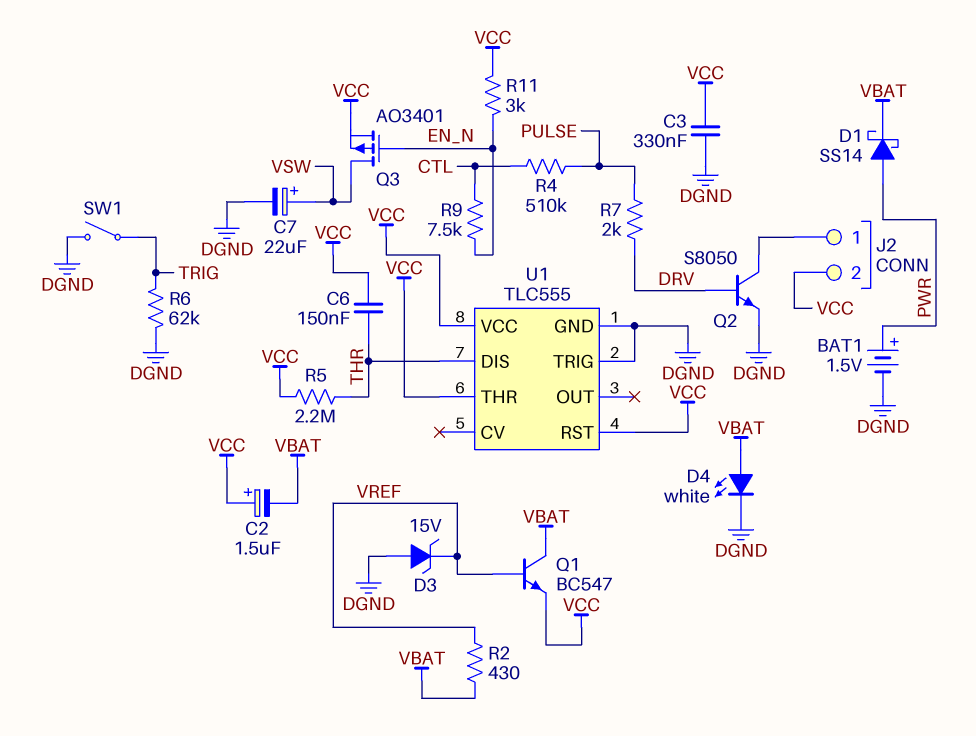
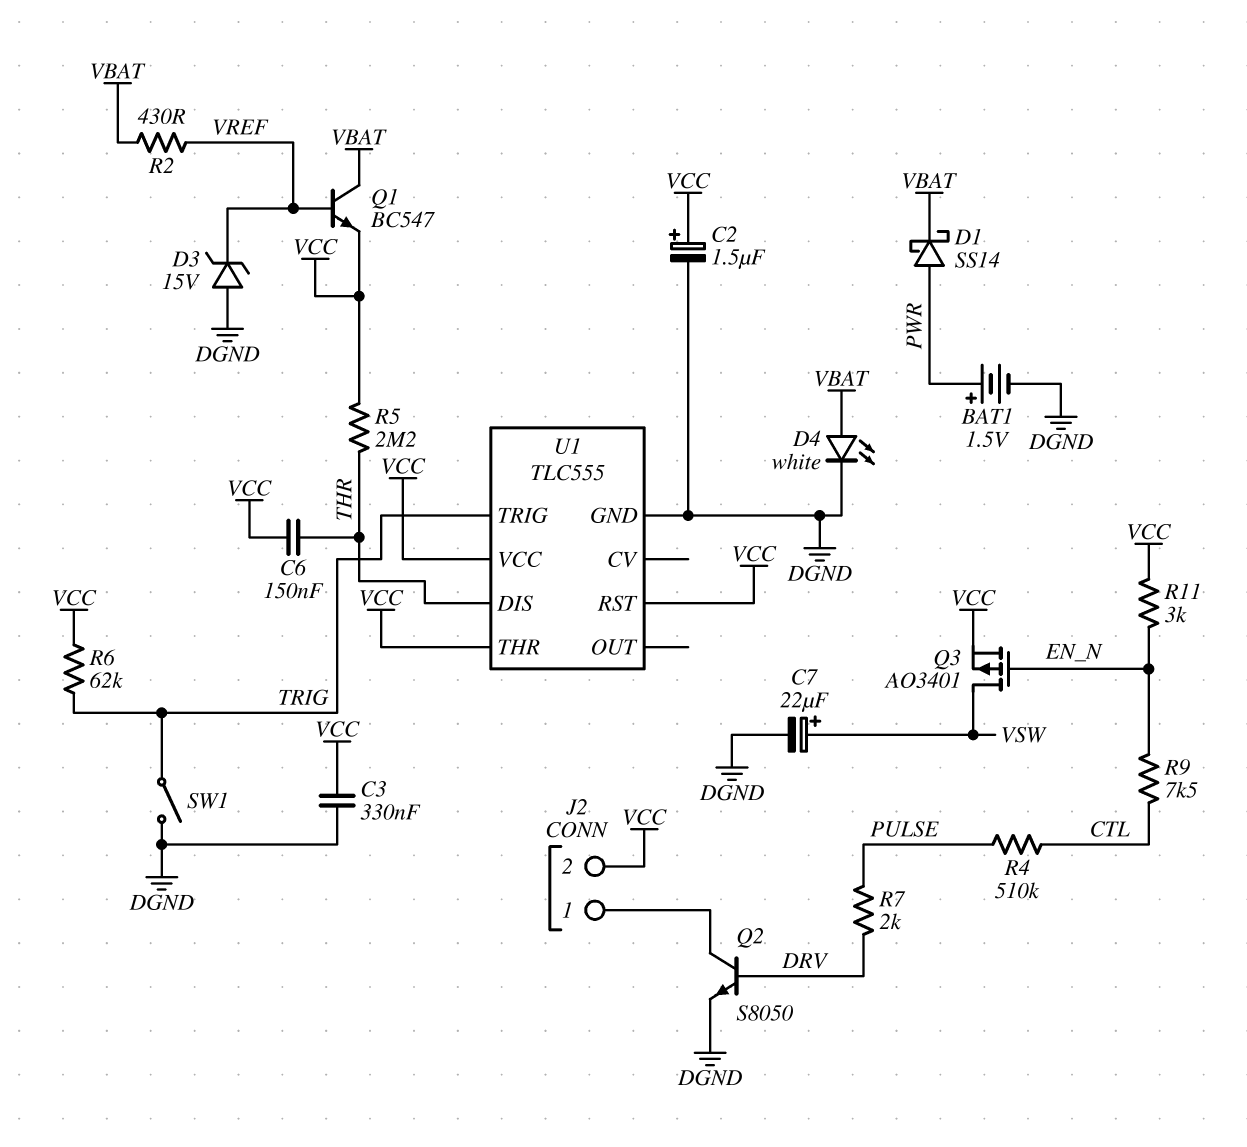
C2: 1.5uF (plus VCC, minus VBAT) -> 1.5uF (plus VCC, minus DGND)
R6: 62k (DGND, TRIG) -> 62k (TRIG, VCC)
U1 pin TRIG: DGND -> TRIG

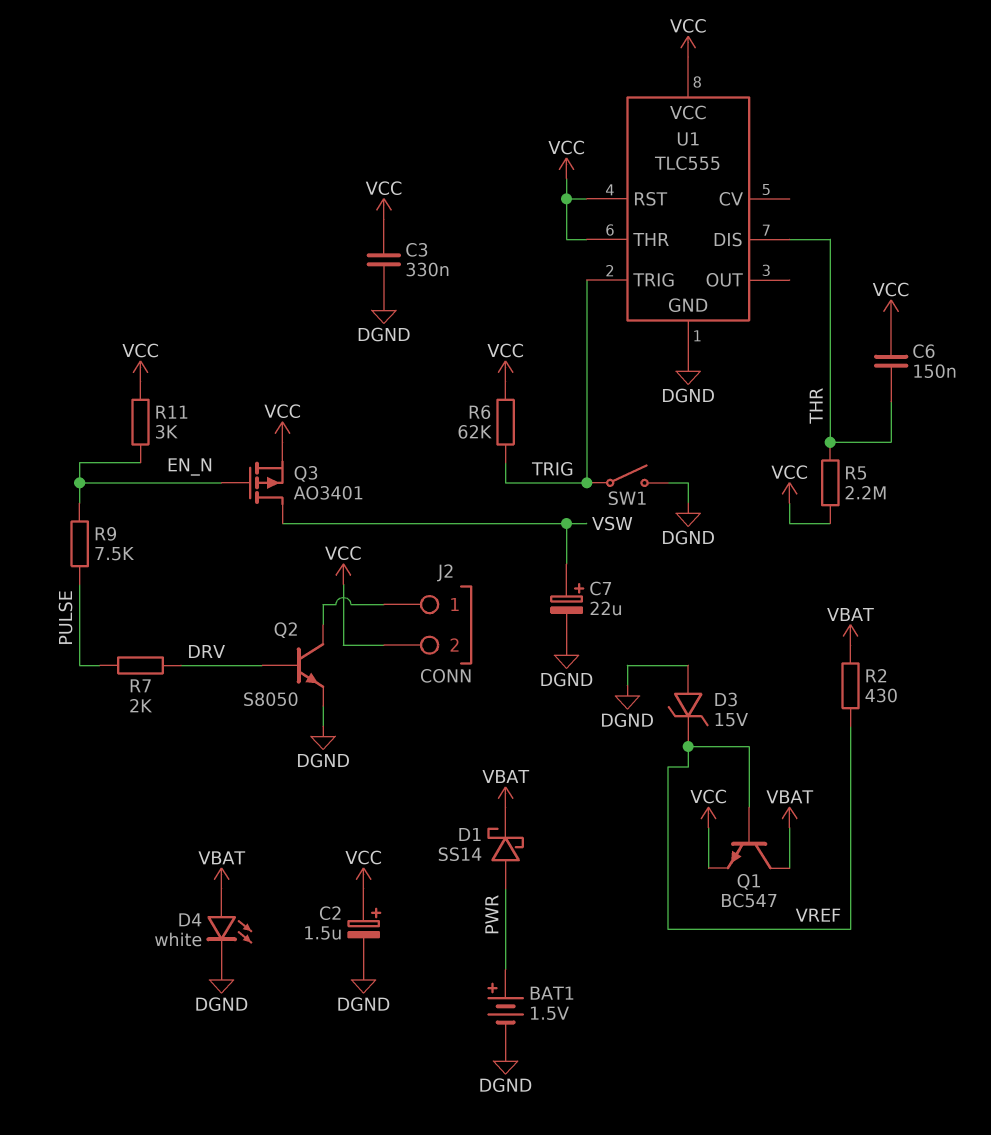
R4: 510k (CTL, PULSE) -> none
R9: 7.5k (CTL, EN_N) -> 7.5k (EN_N, PULSE)

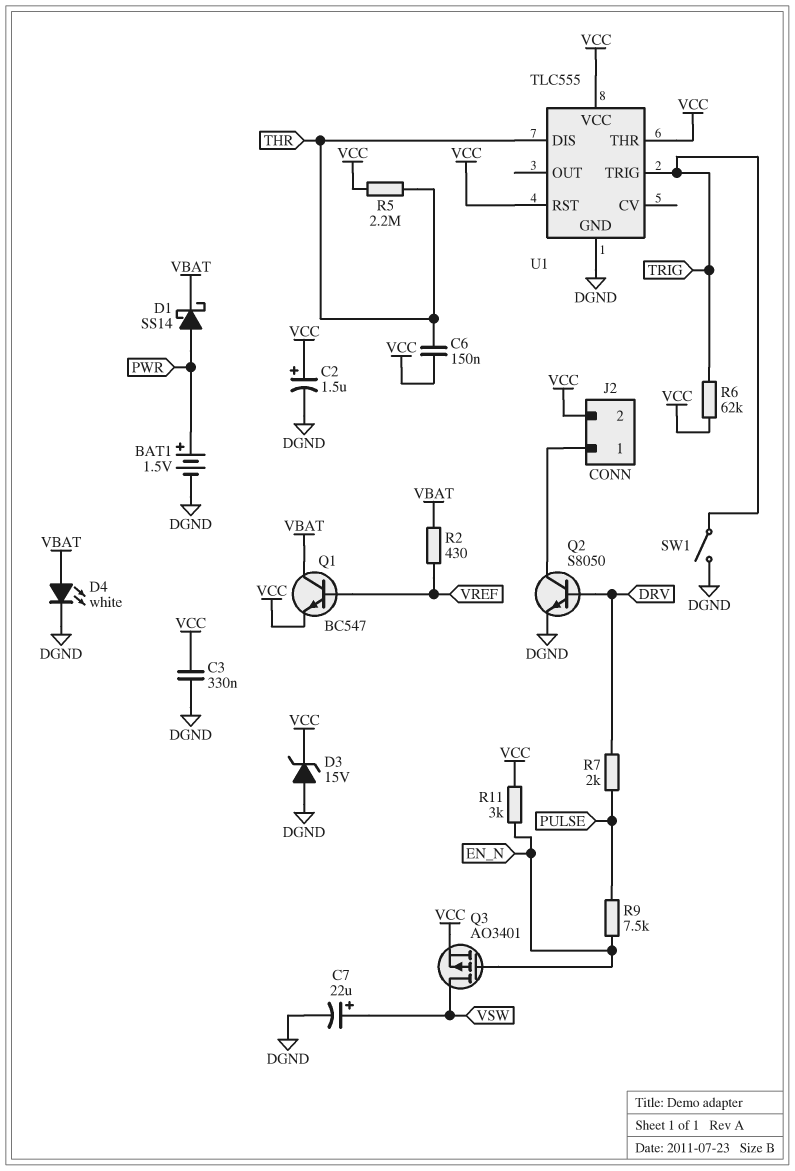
D3: zener 15V (A DGND, K VREF) -> zener 15V (A DGND, K VCC)

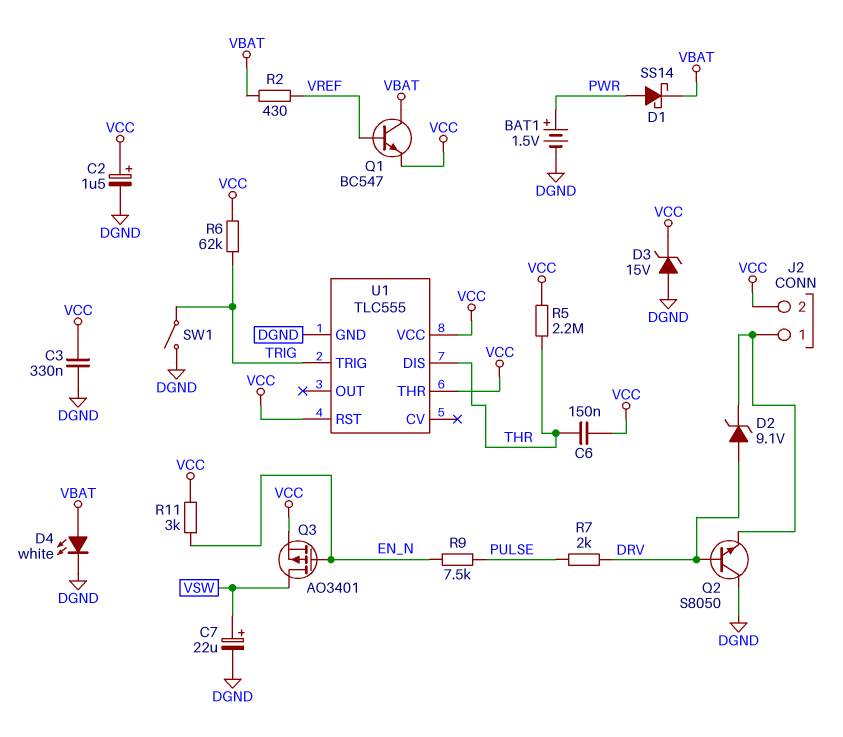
D2: none -> zener 9.1V (A DRV, K J2/1)
Q2: NPN S8050 (B DRV, C J2/1, E DGND) -> NPN S8050 (B DRV, C DGND, E J2/1)

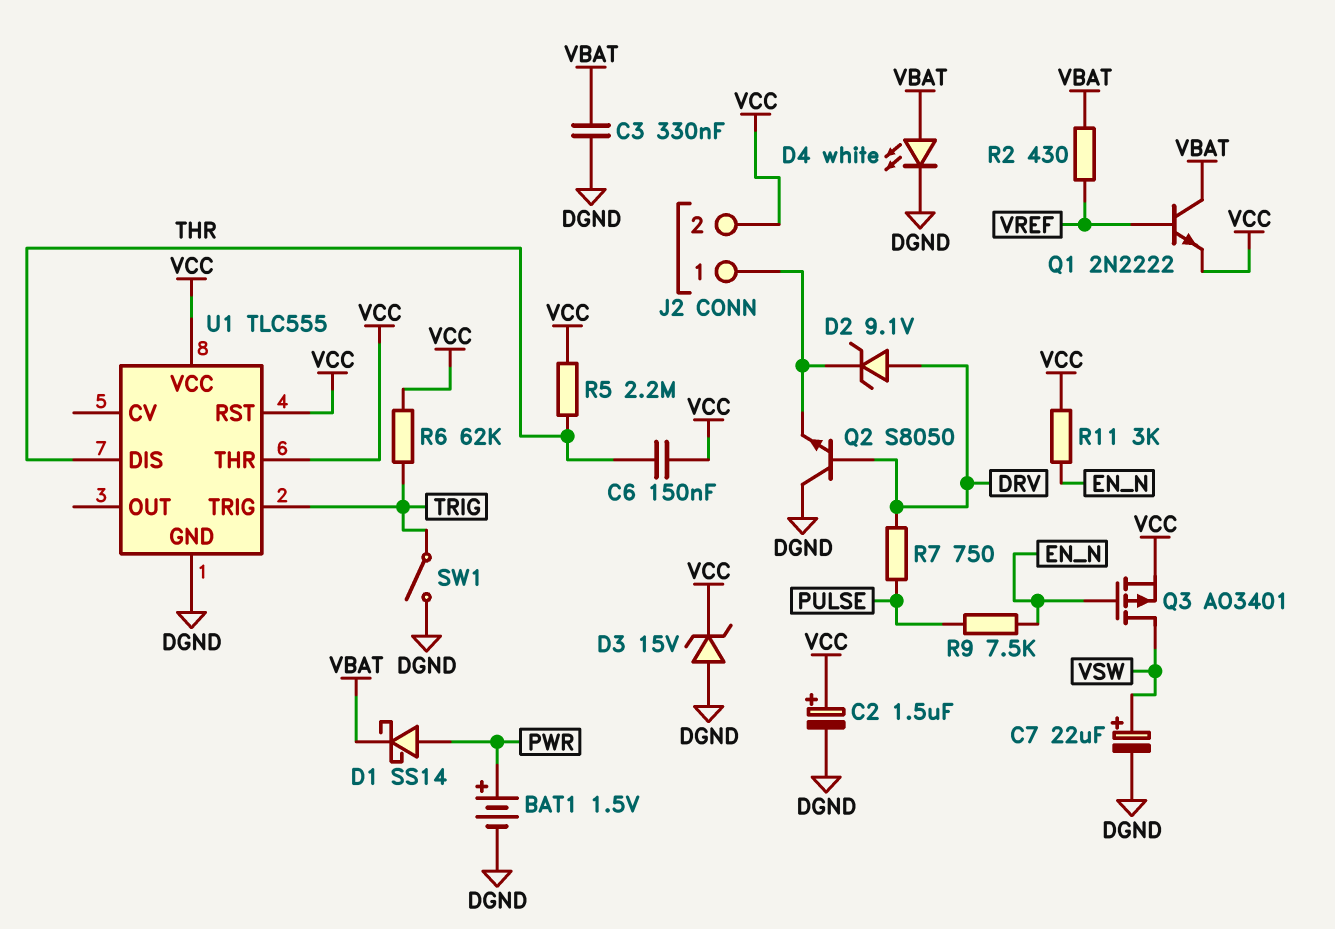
C3: 330nF (DGND, VCC) -> 330nF (DGND, VBAT)
Q1: NPN BC547 (B VREF, C VBAT, E VCC) -> NPN 2N2222 (B VREF, C VBAT, E VCC)
R7: 2k (DRV, PULSE) -> 750 (DRV, PULSE)

